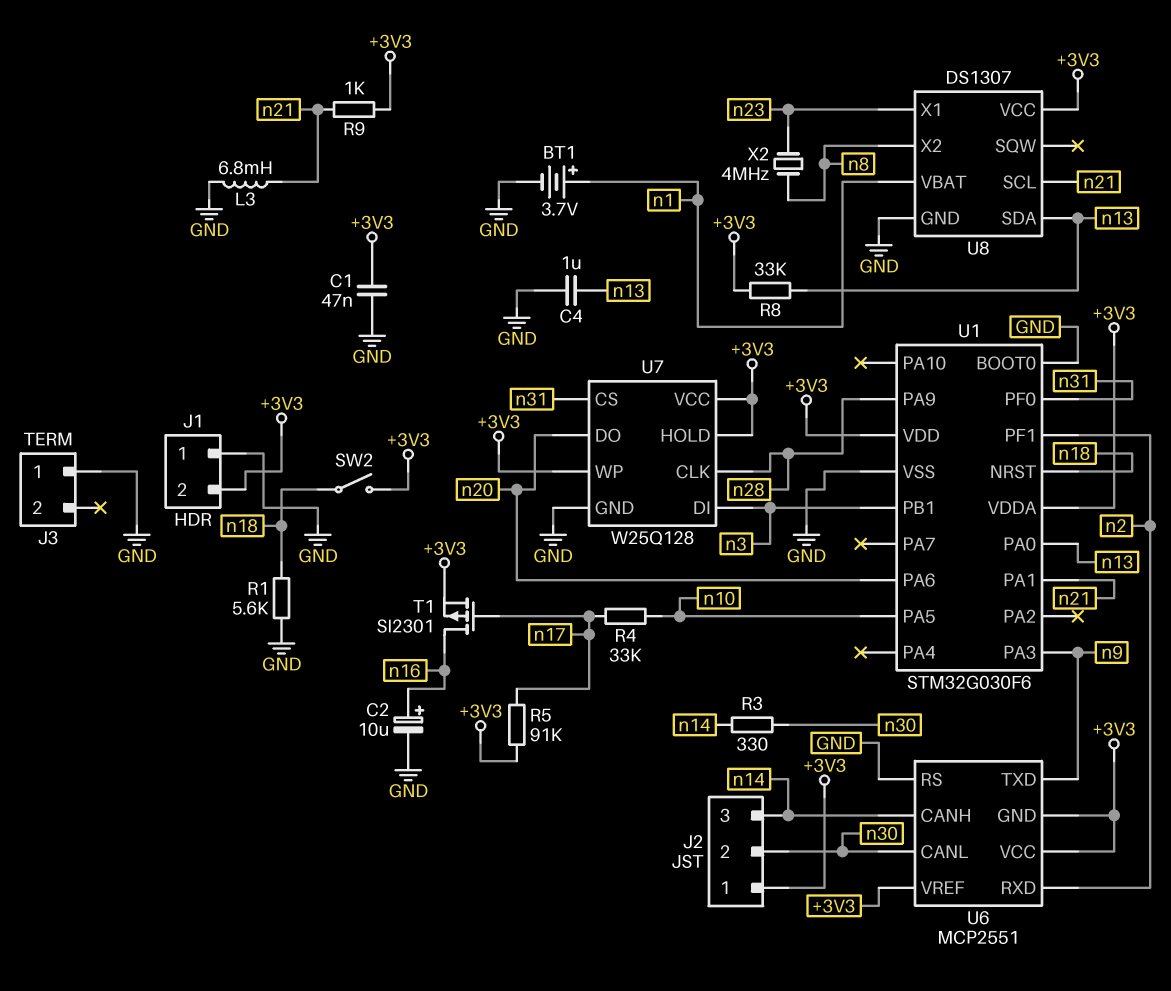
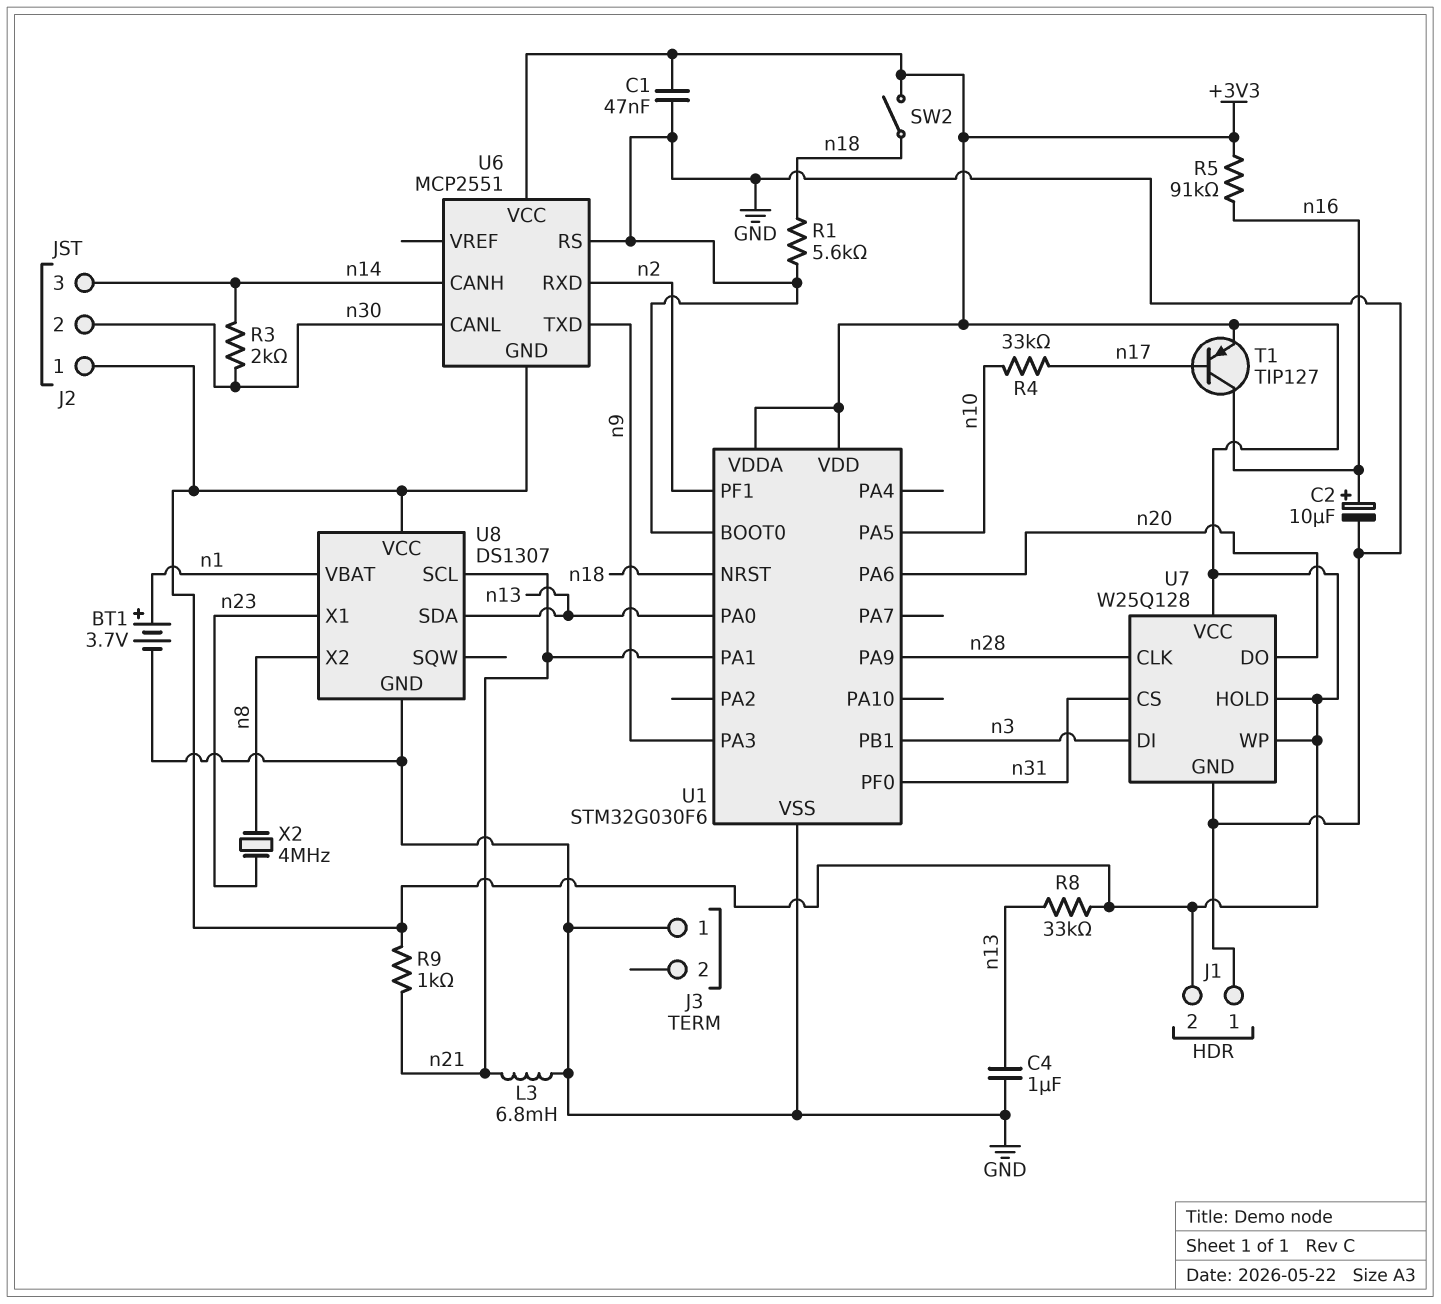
R3: 330 (n14, n30) -> 2k (n14, n30)
R5: 91k (+3V3, n17) -> 91k (+3V3, n16)
T1: PMOS SI2301 (G n17, D n16, S +3V3) -> PNP TIP127 (B n17, C n16, E +3V3)
U6 pin VREF: +3V3 -> none

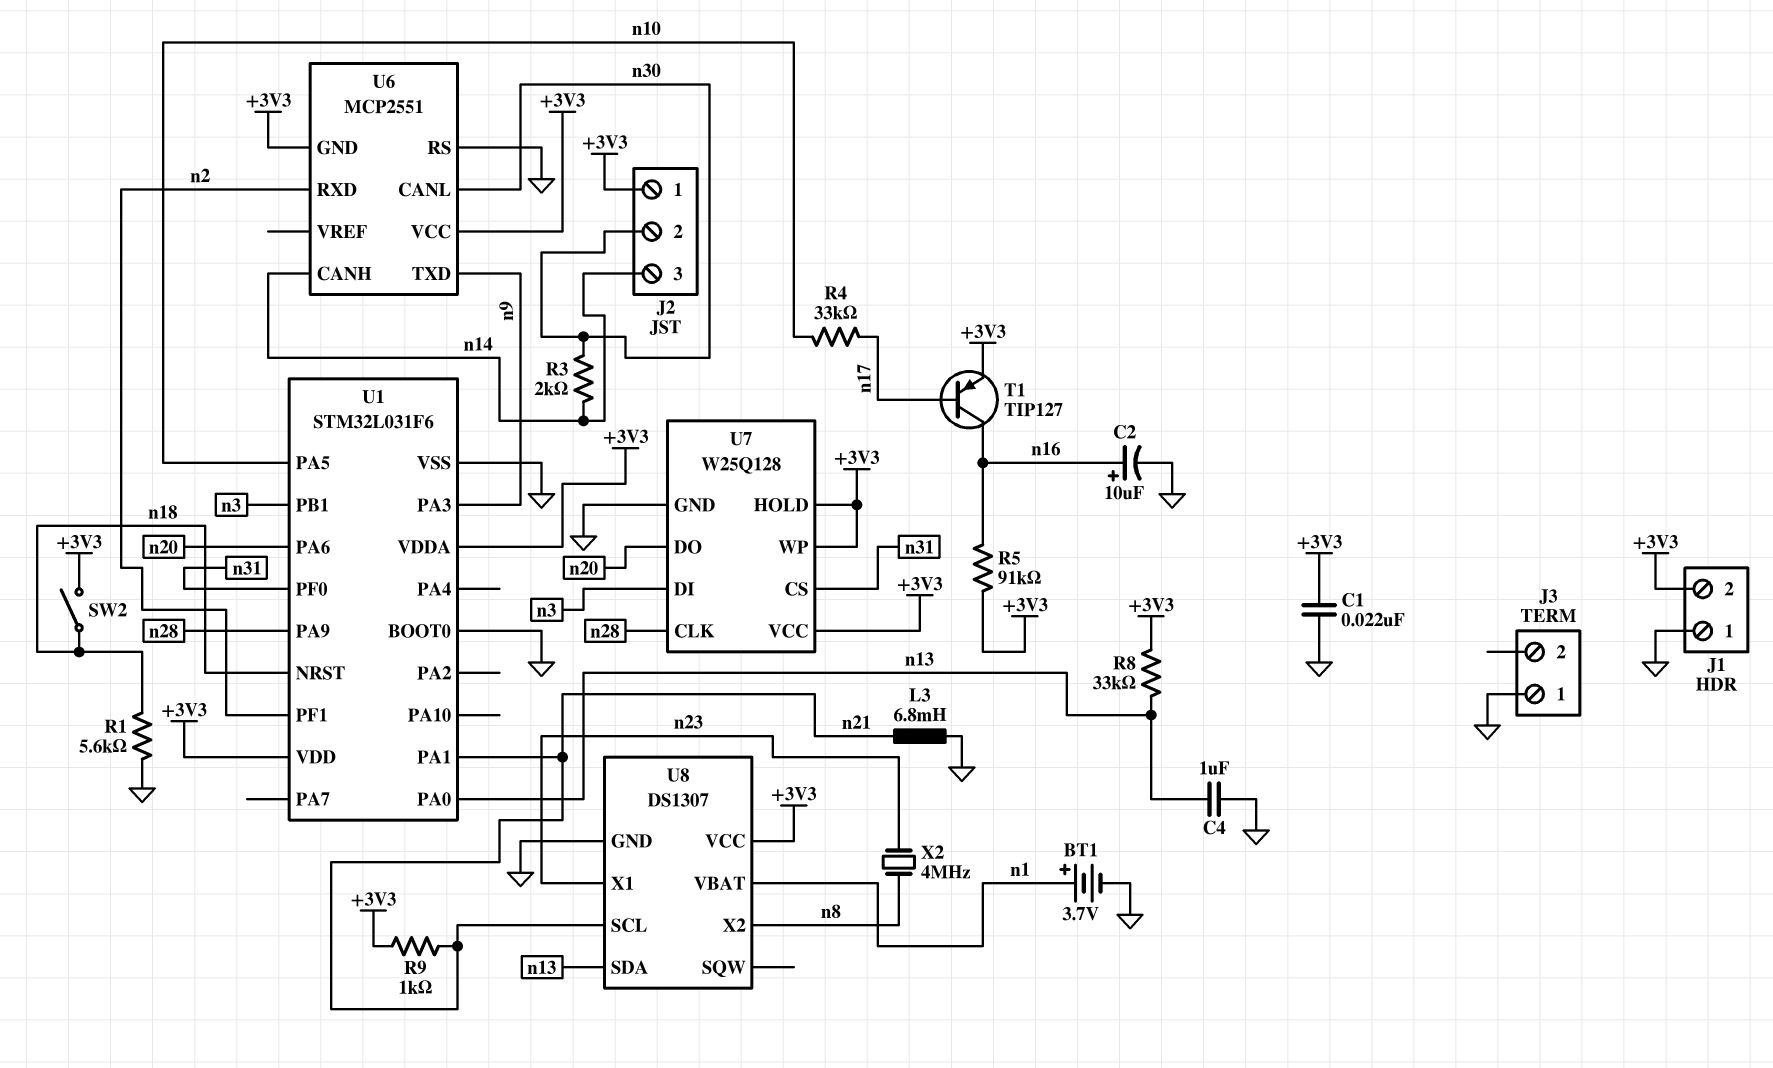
C1: 47nF (+3V3, GND) -> 22nF (+3V3, GND)
U1: STM32G030F6 -> STM32L031F6

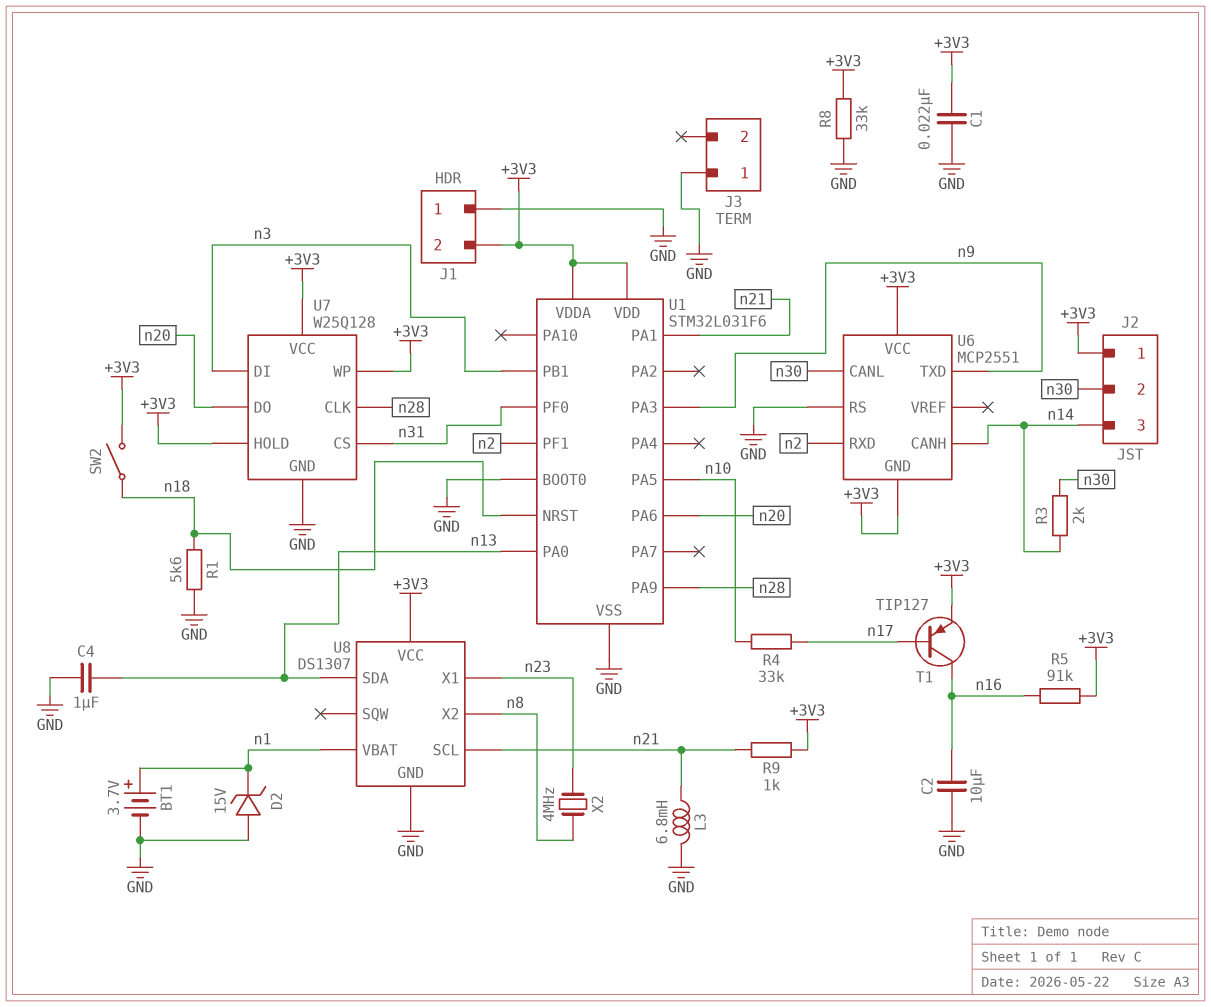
C2: 10uF (plus n16, minus GND) -> 10uF (GND, n16)
D2: none -> zener 15V (A GND, K n1)
R8: 33k (+3V3, n13) -> 33k (+3V3, GND)

